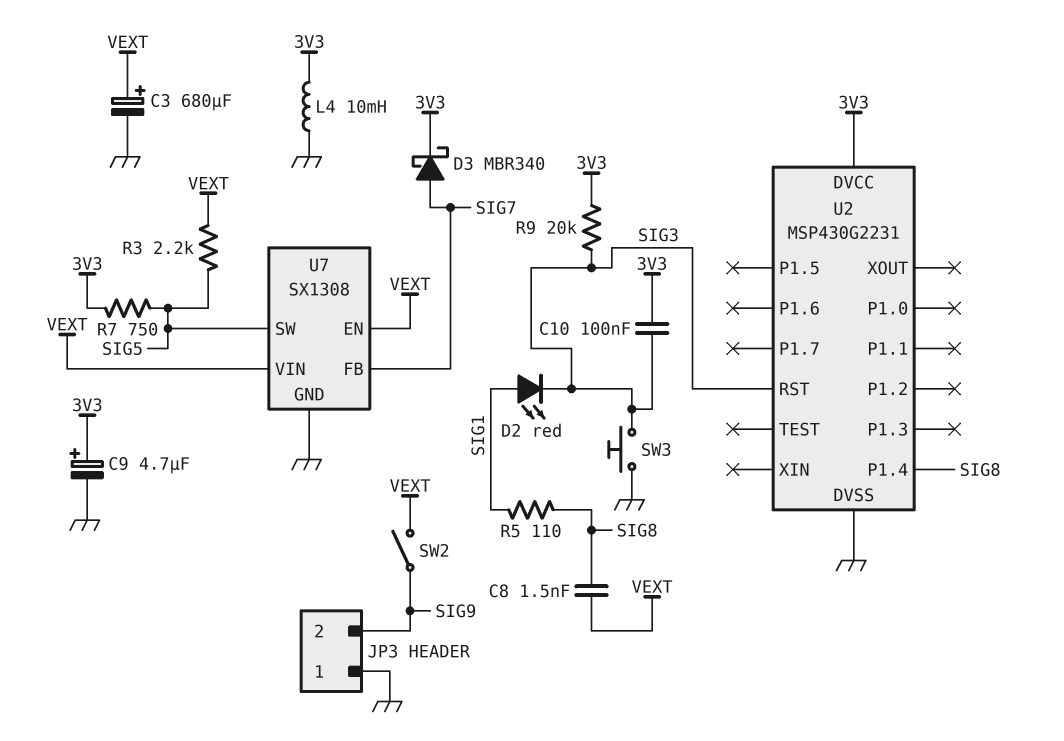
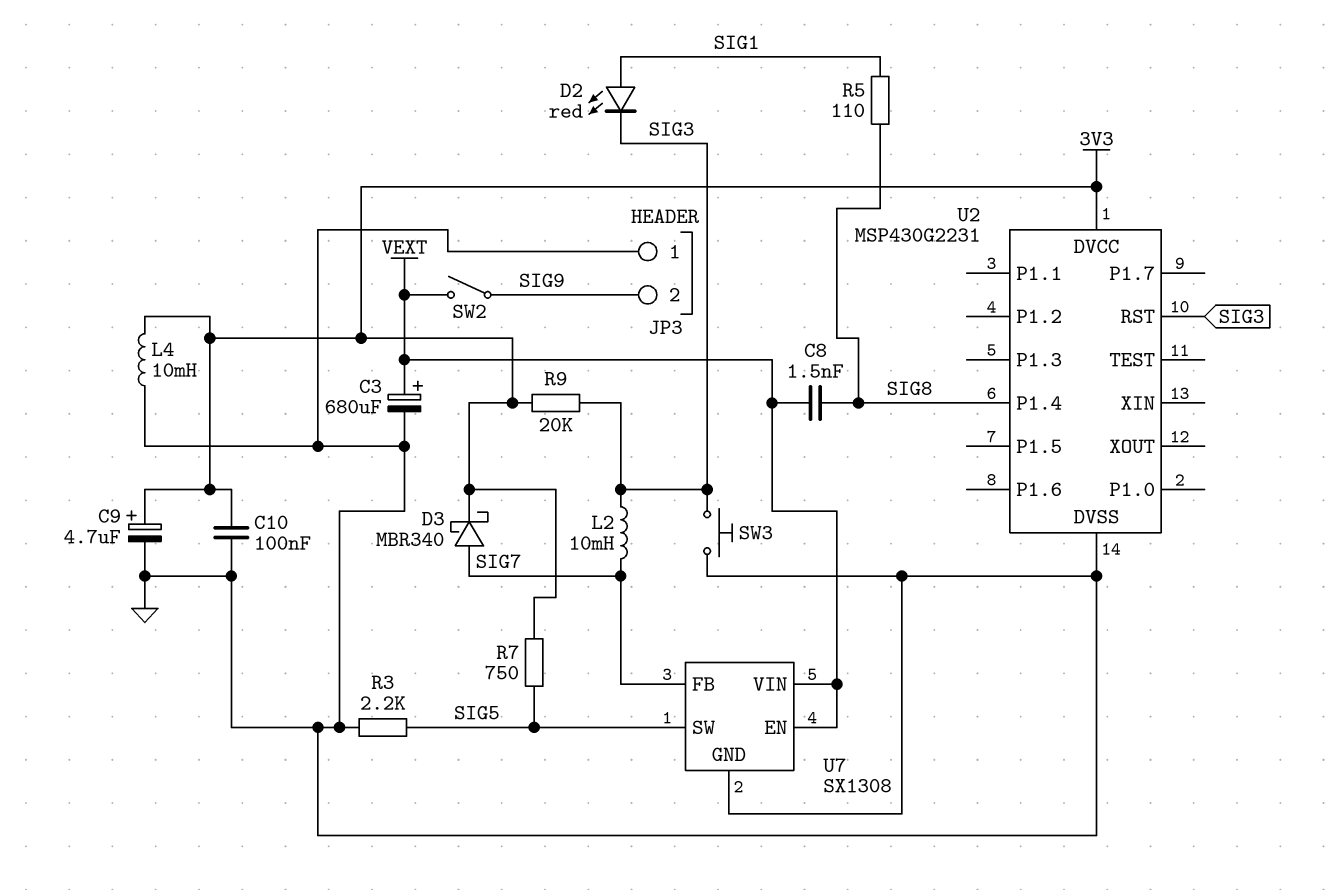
C10: 100nF (3V3, SIG3) -> 100nF (3V3, GND)
L2: none -> 10mH (SIG3, SIG7)
R3: 2.2k (SIG5, VEXT) -> 2.2k (GND, SIG5)

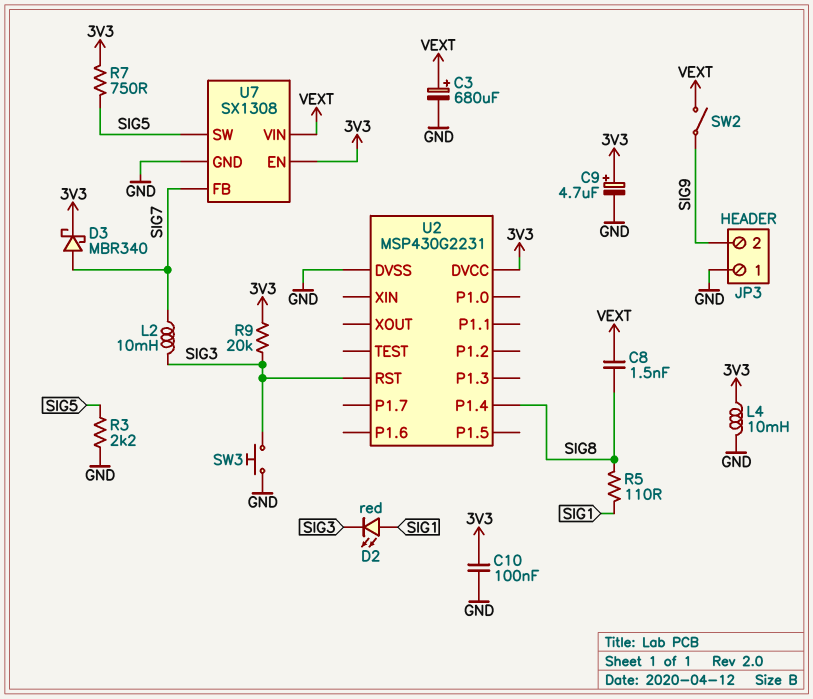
U7 pin EN: VEXT -> 3V3

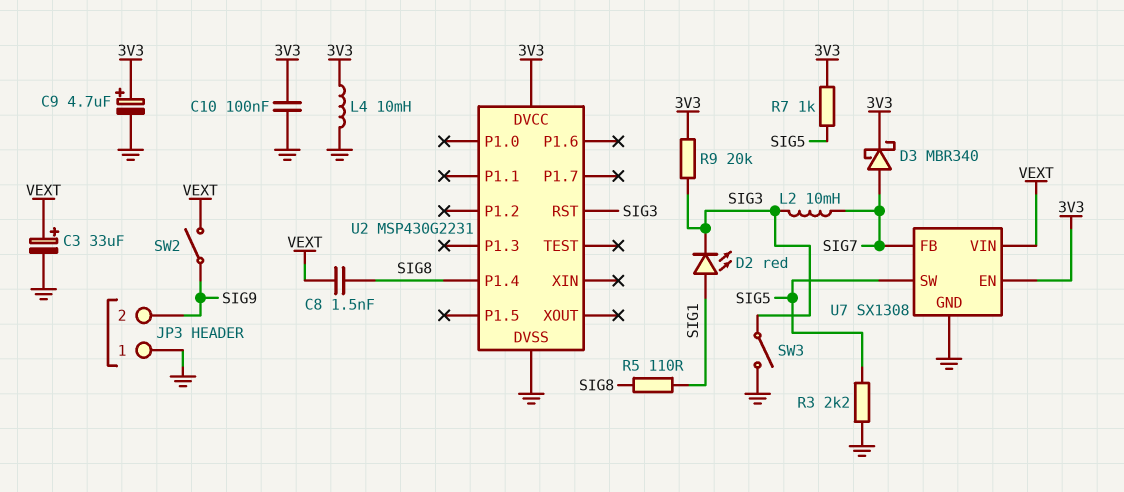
C3: 680uF (plus VEXT, minus GND) -> 33uF (plus VEXT, minus GND)
R7: 750 (3V3, SIG5) -> 1k (3V3, SIG5)
SW3: button (GND, SIG3) -> switch (GND, SIG3)

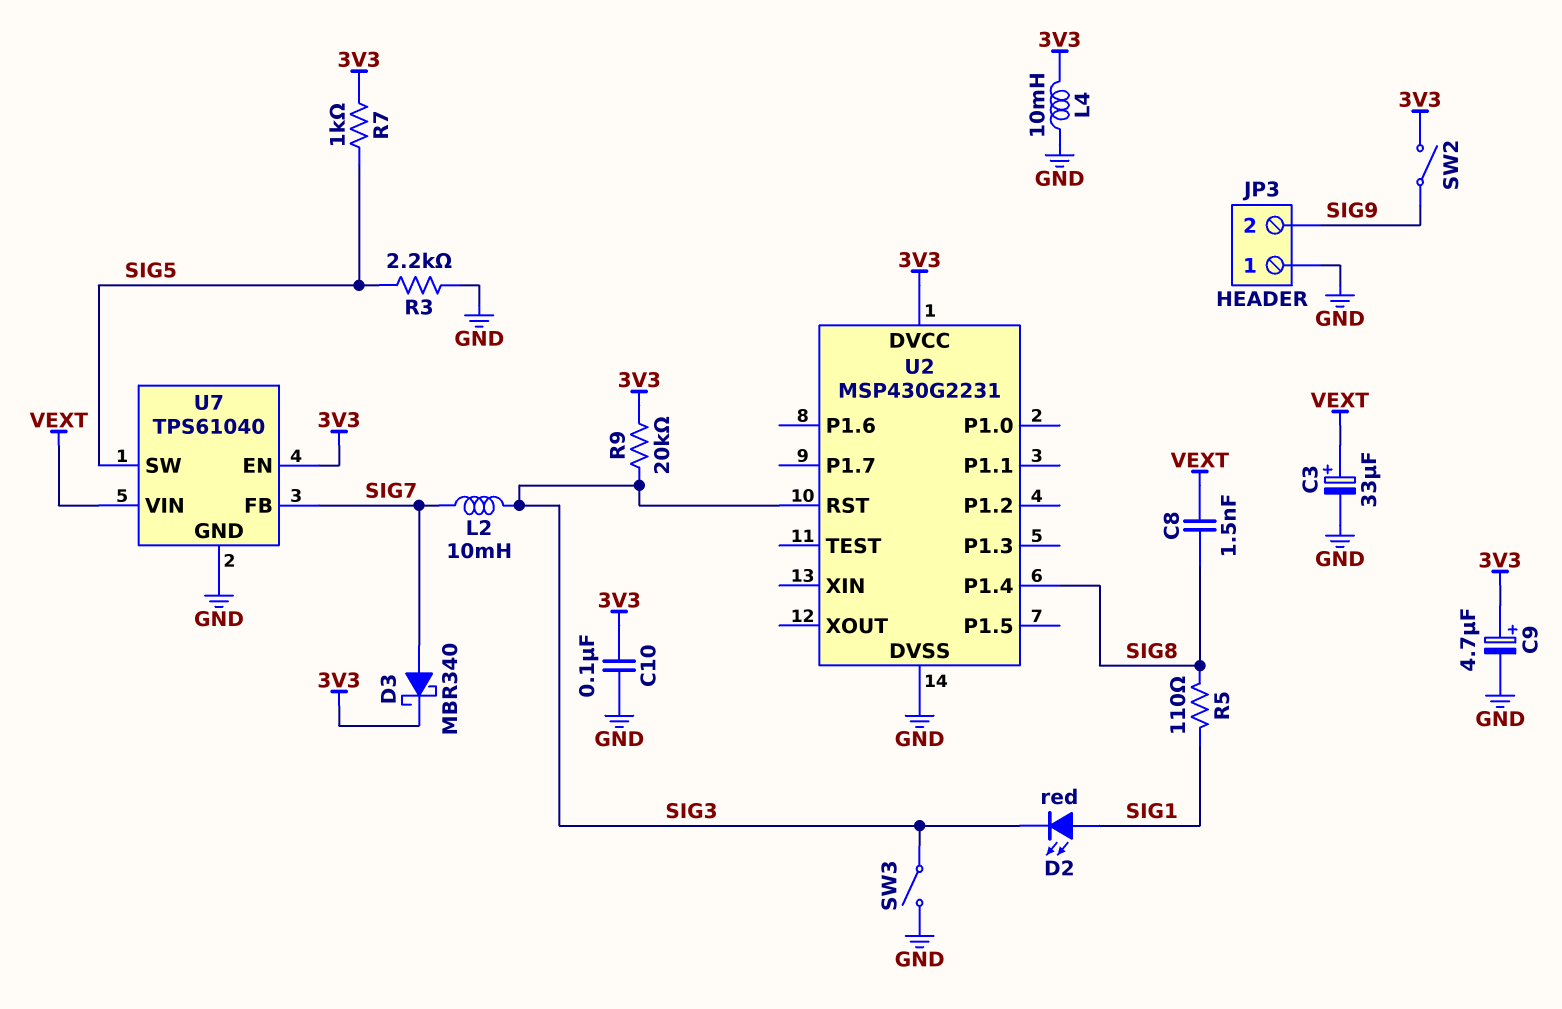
SW2: switch (SIG9, VEXT) -> switch (3V3, SIG9)
U7: SX1308 -> TPS61040

